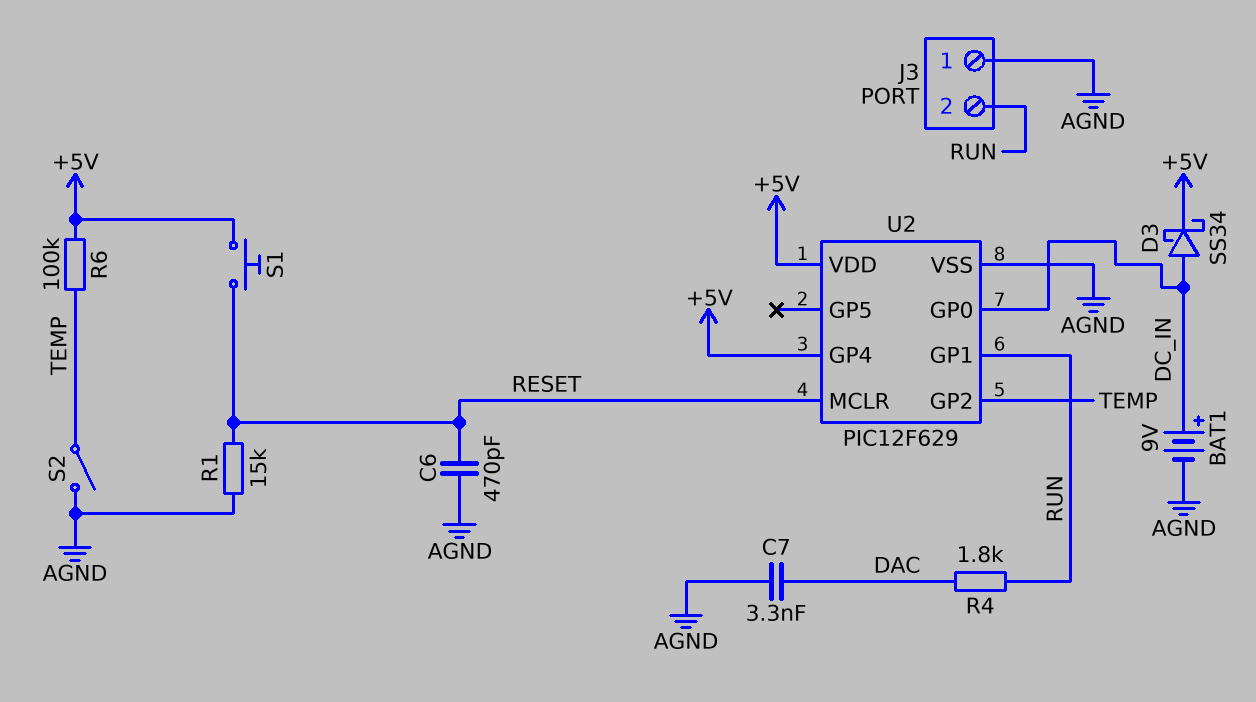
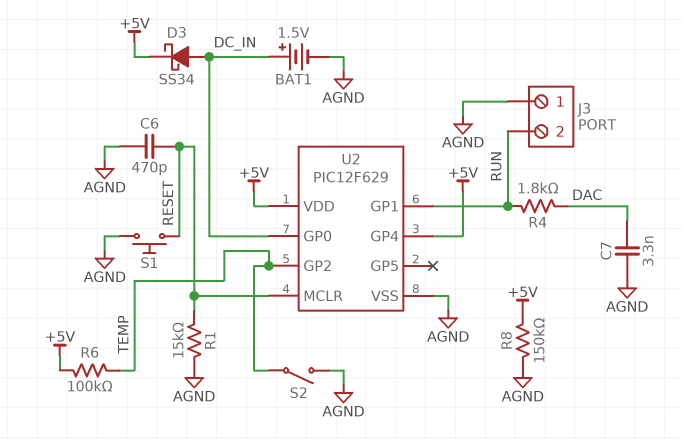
BAT1: 9V (plus DC_IN, minus AGND) -> 1.5V (plus DC_IN, minus AGND)
R8: none -> 150k (+5V, AGND)
S1: button (+5V, RESET) -> button (AGND, RESET)

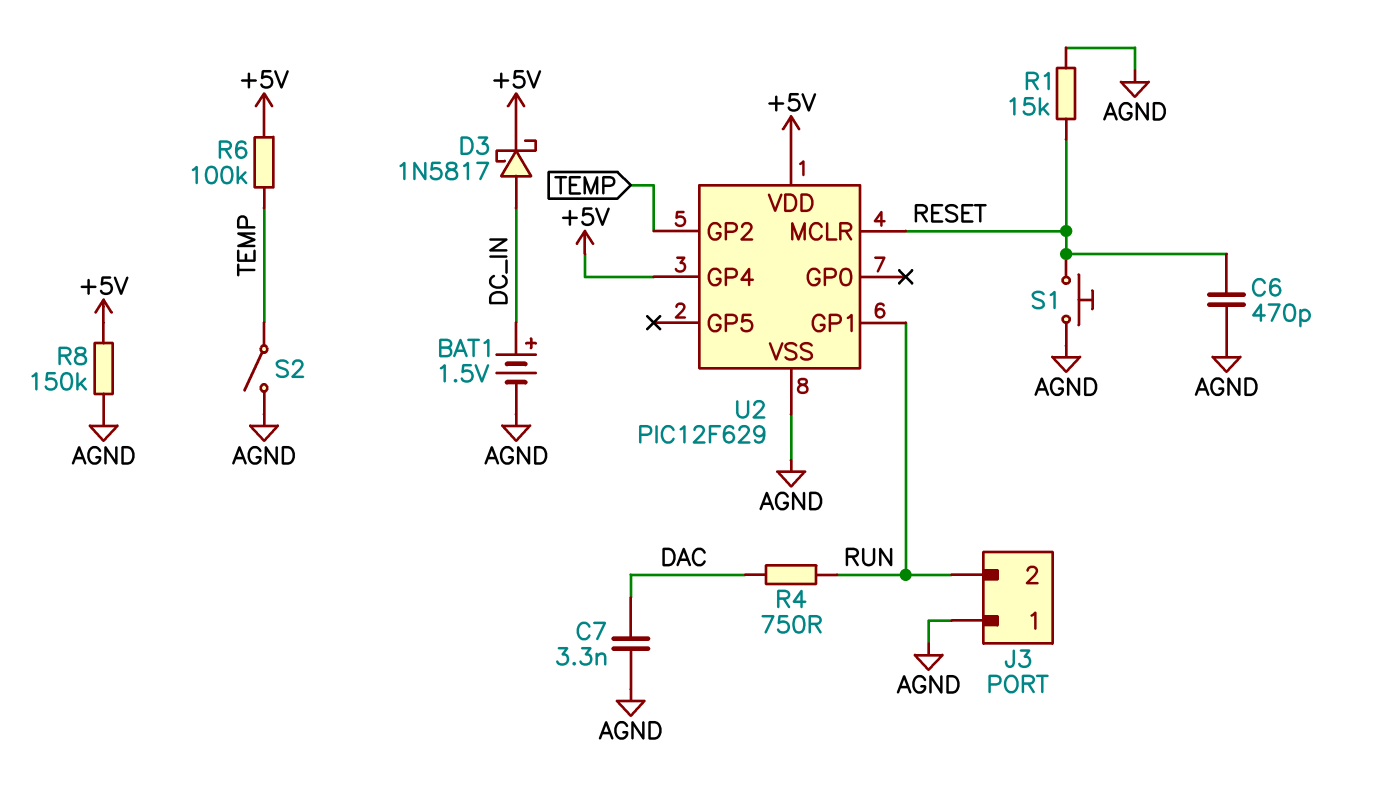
D3: schottky SS34 (A DC_IN, K +5V) -> schottky 1N5817 (A DC_IN, K +5V)
R4: 1.8k (DAC, RUN) -> 750 (DAC, RUN)
U2 pin GP0: DC_IN -> none

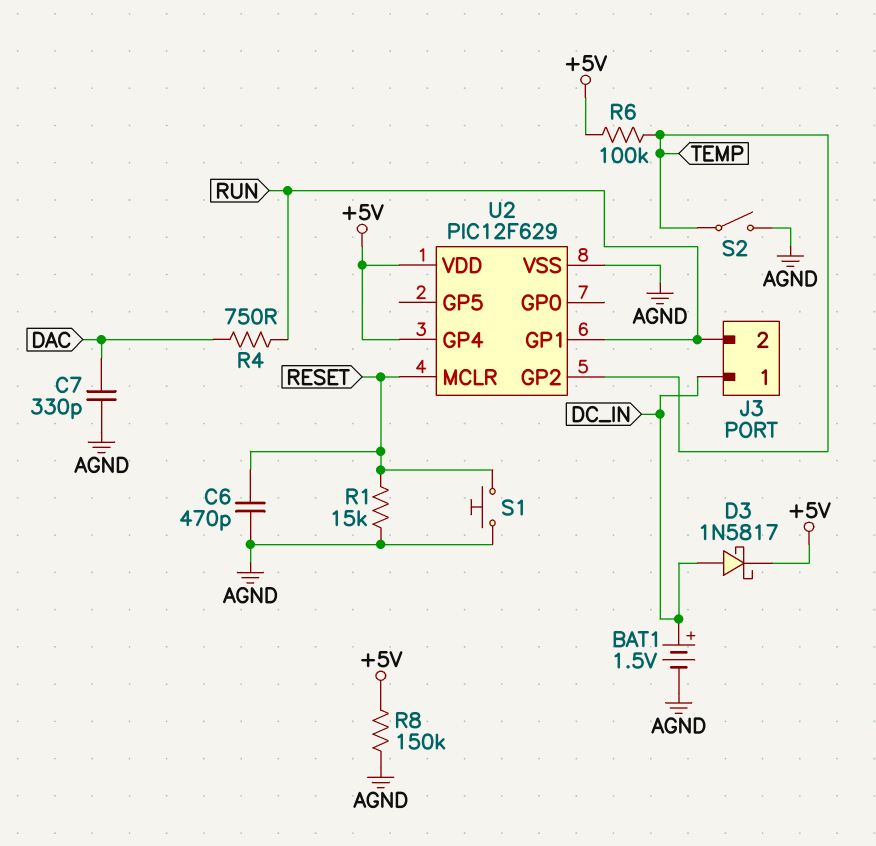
C7: 3.3nF (AGND, DAC) -> 330pF (AGND, DAC)
J3 pin 1: AGND -> DC_IN

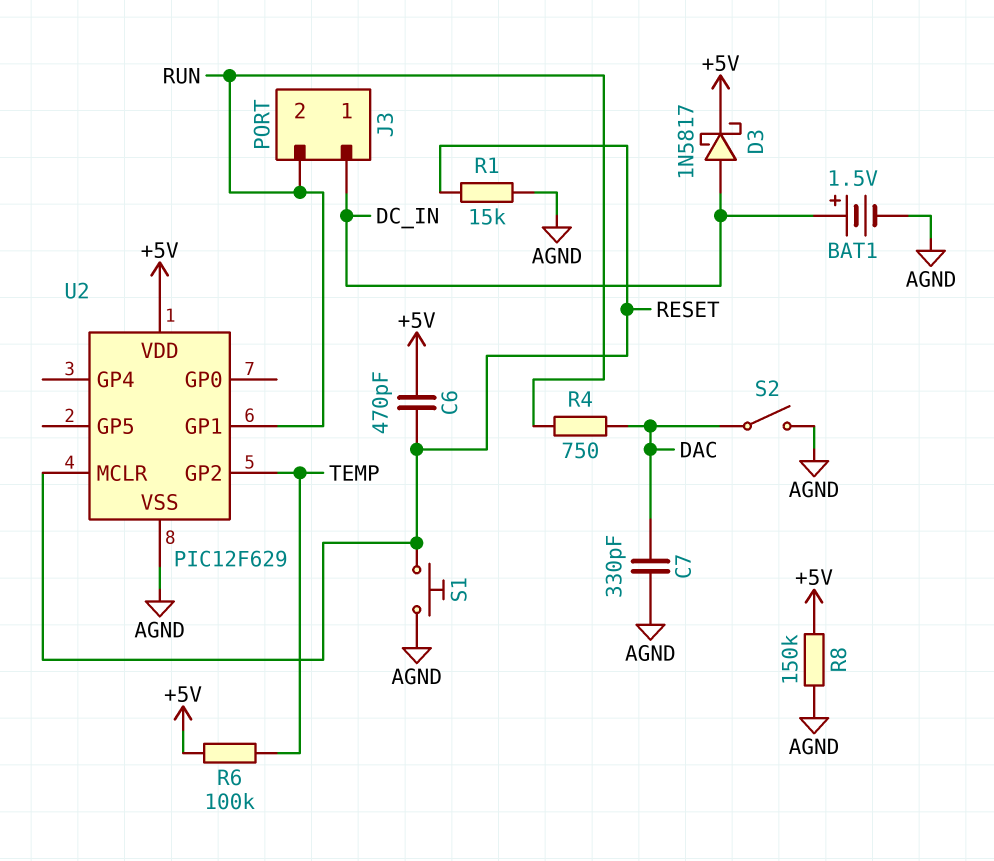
C6: 470pF (AGND, RESET) -> 470pF (+5V, RESET)
S2: switch (AGND, TEMP) -> switch (AGND, DAC)
U2 pin GP4: +5V -> none

